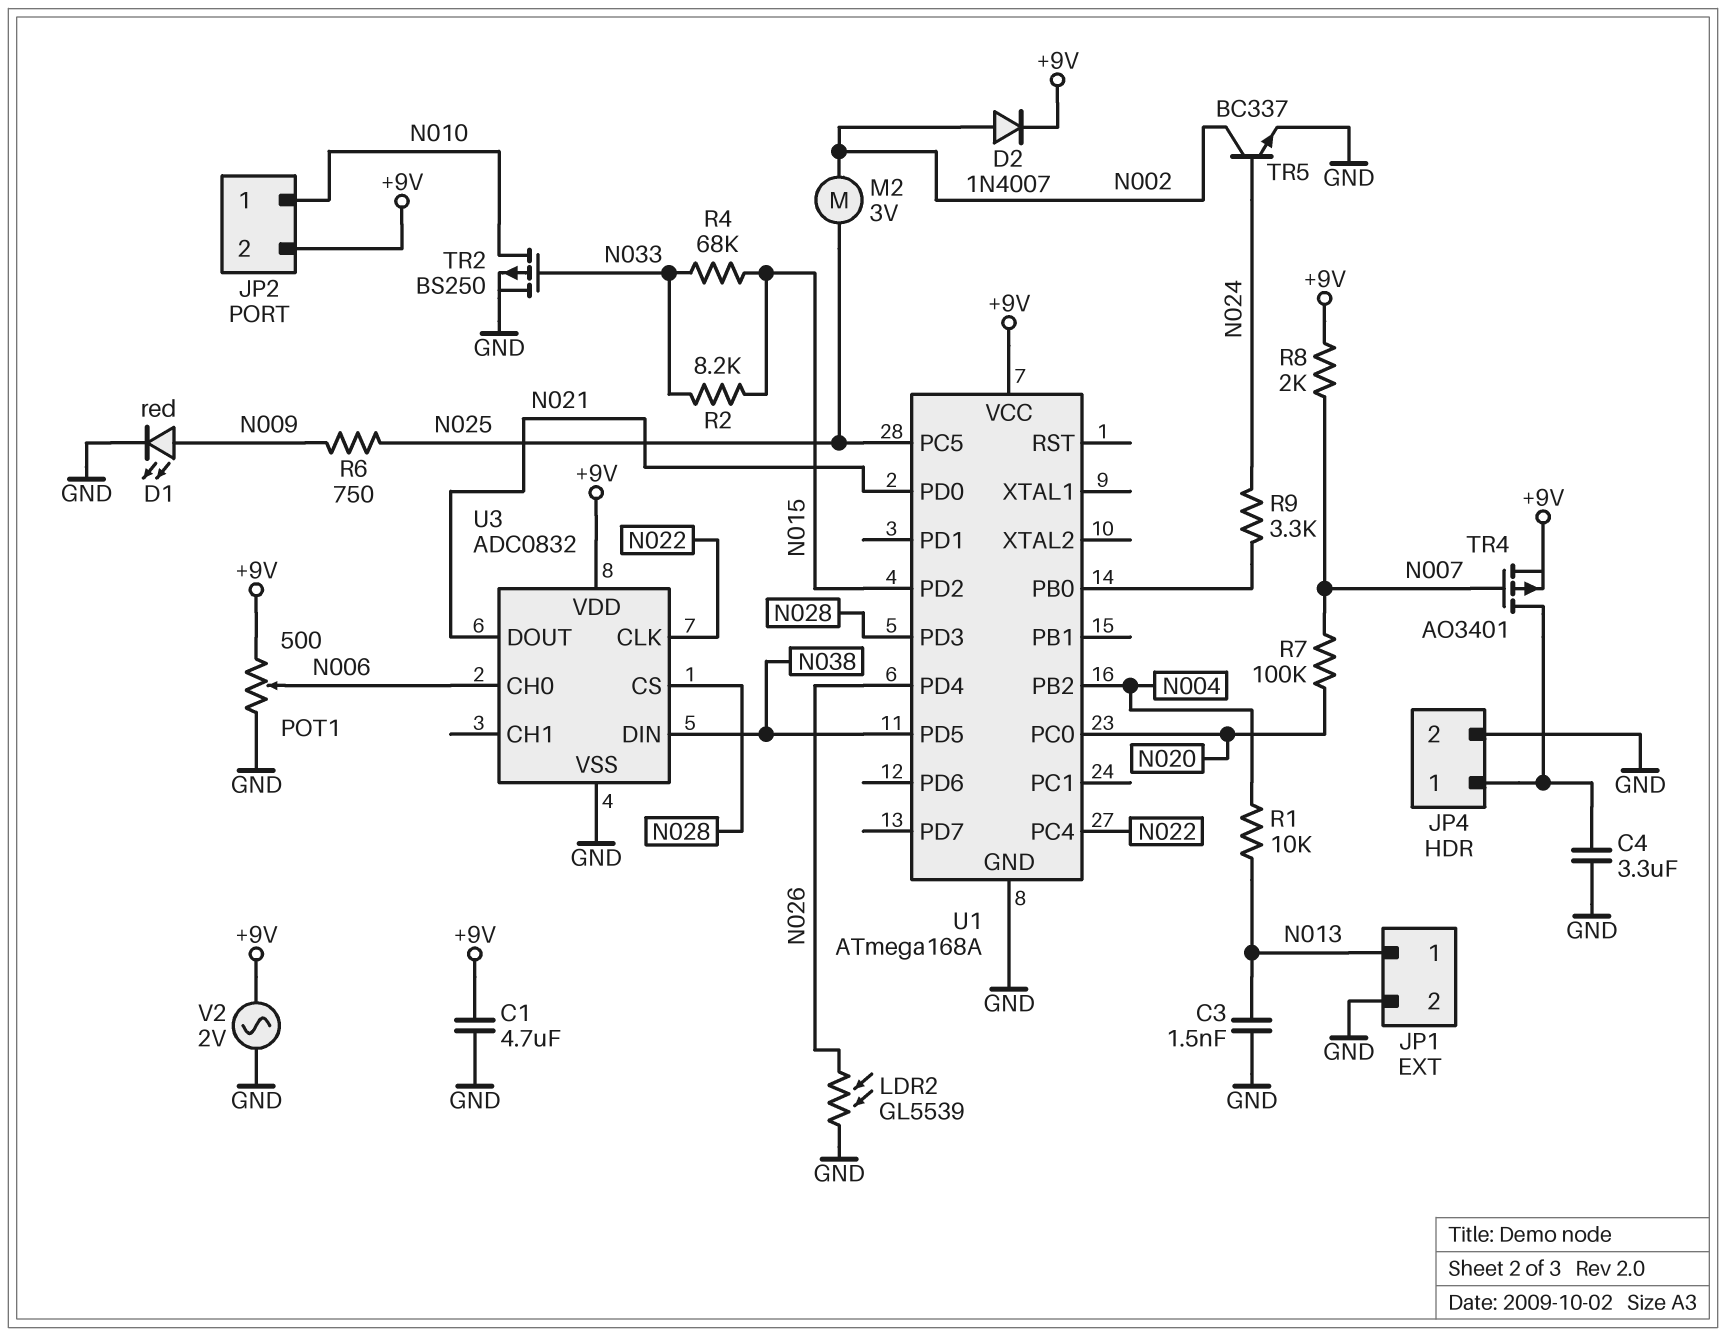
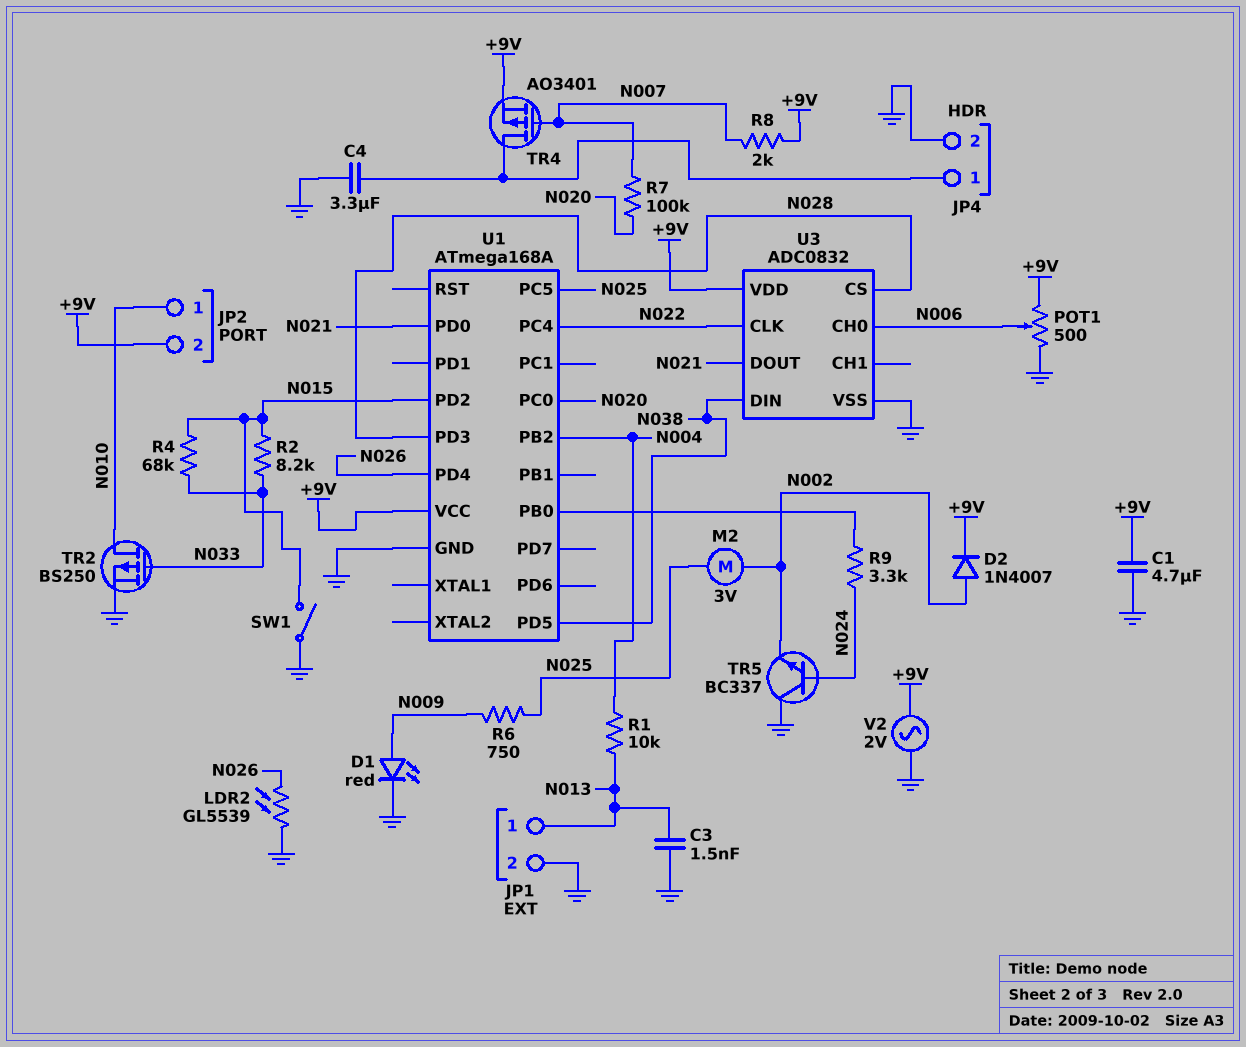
SW1: none -> switch (GND, N015)
TR5: NPN BC337 (B N024, C N002, E GND) -> NPN BC337 (B N024, C GND, E N002)

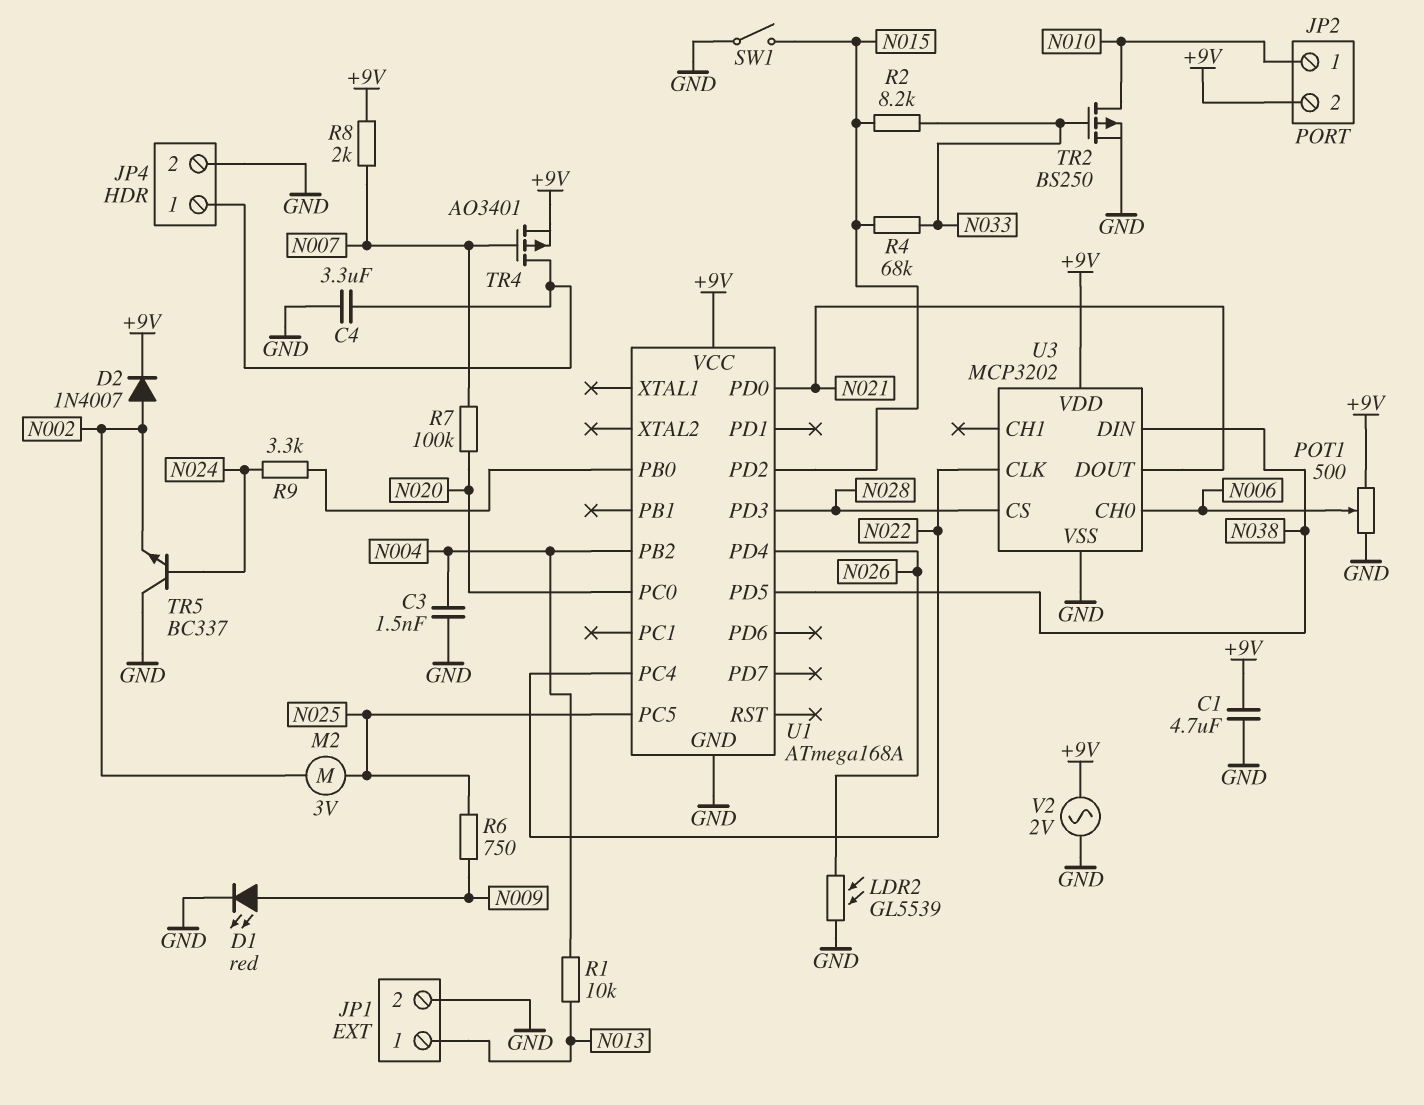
C3: 1.5nF (GND, N013) -> 1.5nF (GND, N004)
U3: ADC0832 -> MCP3202

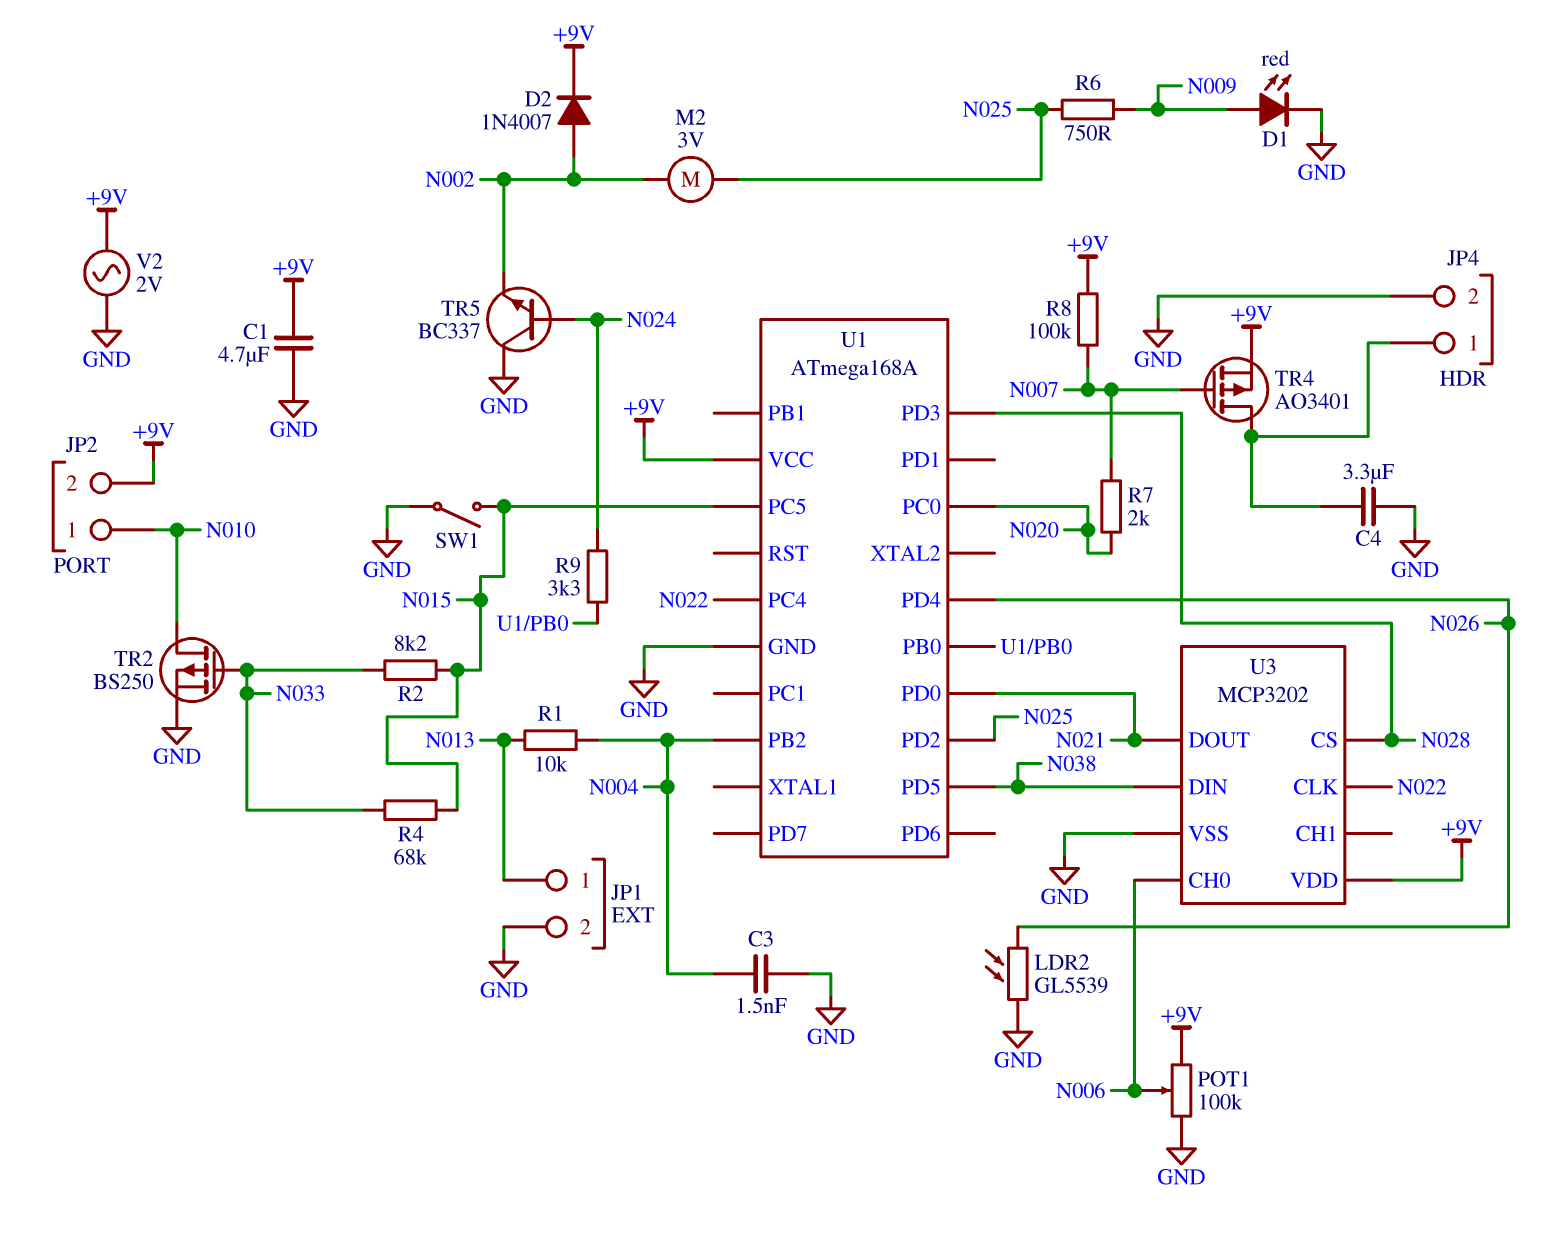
POT1: 500 (+9V, GND, wiper N006) -> 100k (+9V, GND, wiper N006)
R7: 100k (N007, N020) -> 2k (N007, N020)
R8: 2k (+9V, N007) -> 100k (+9V, N007)
U1 pin PC5: N025 -> N015
U1 pin PD2: N015 -> N025

